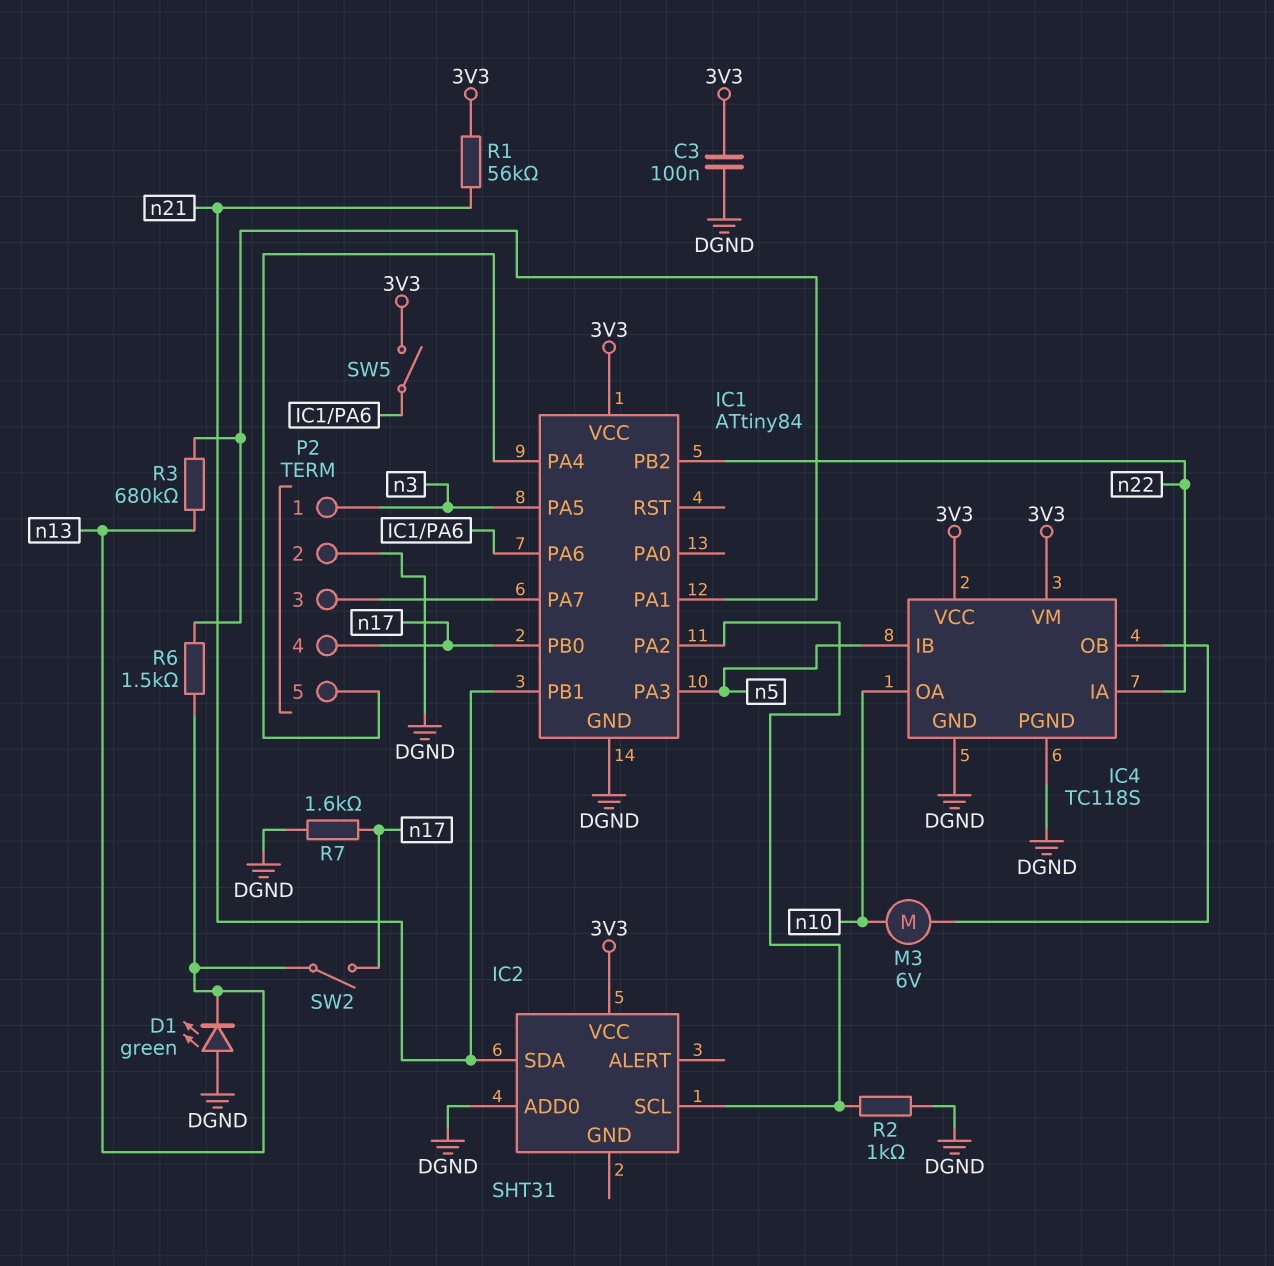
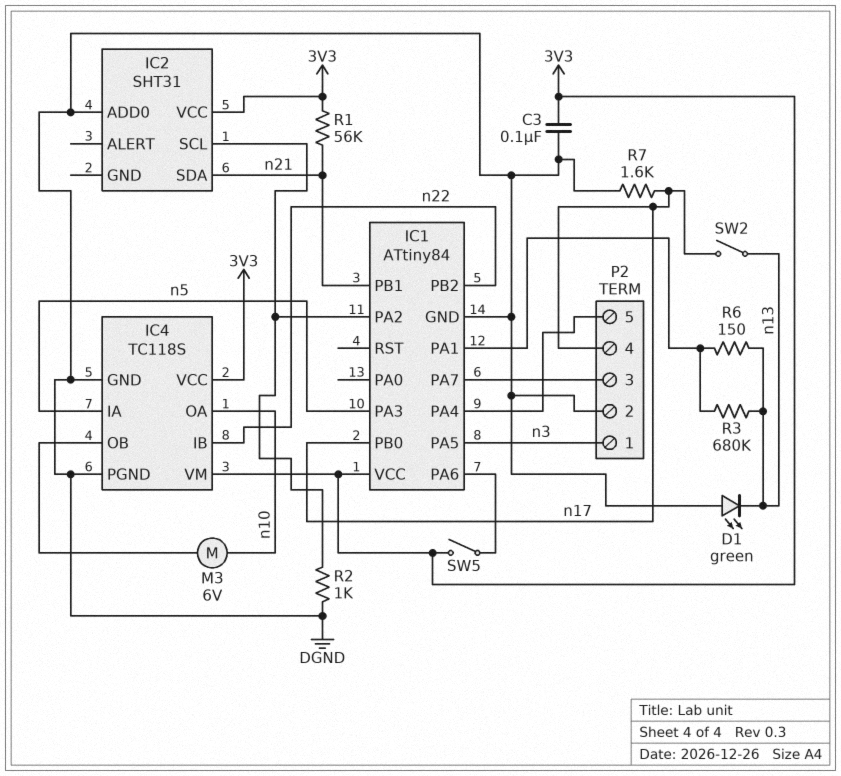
IC4 pin IA: n22 -> n5
IC4 pin IB: n5 -> n22
R6: 1.5k (IC1/PA1, n13) -> 150 (IC1/PA1, n13)

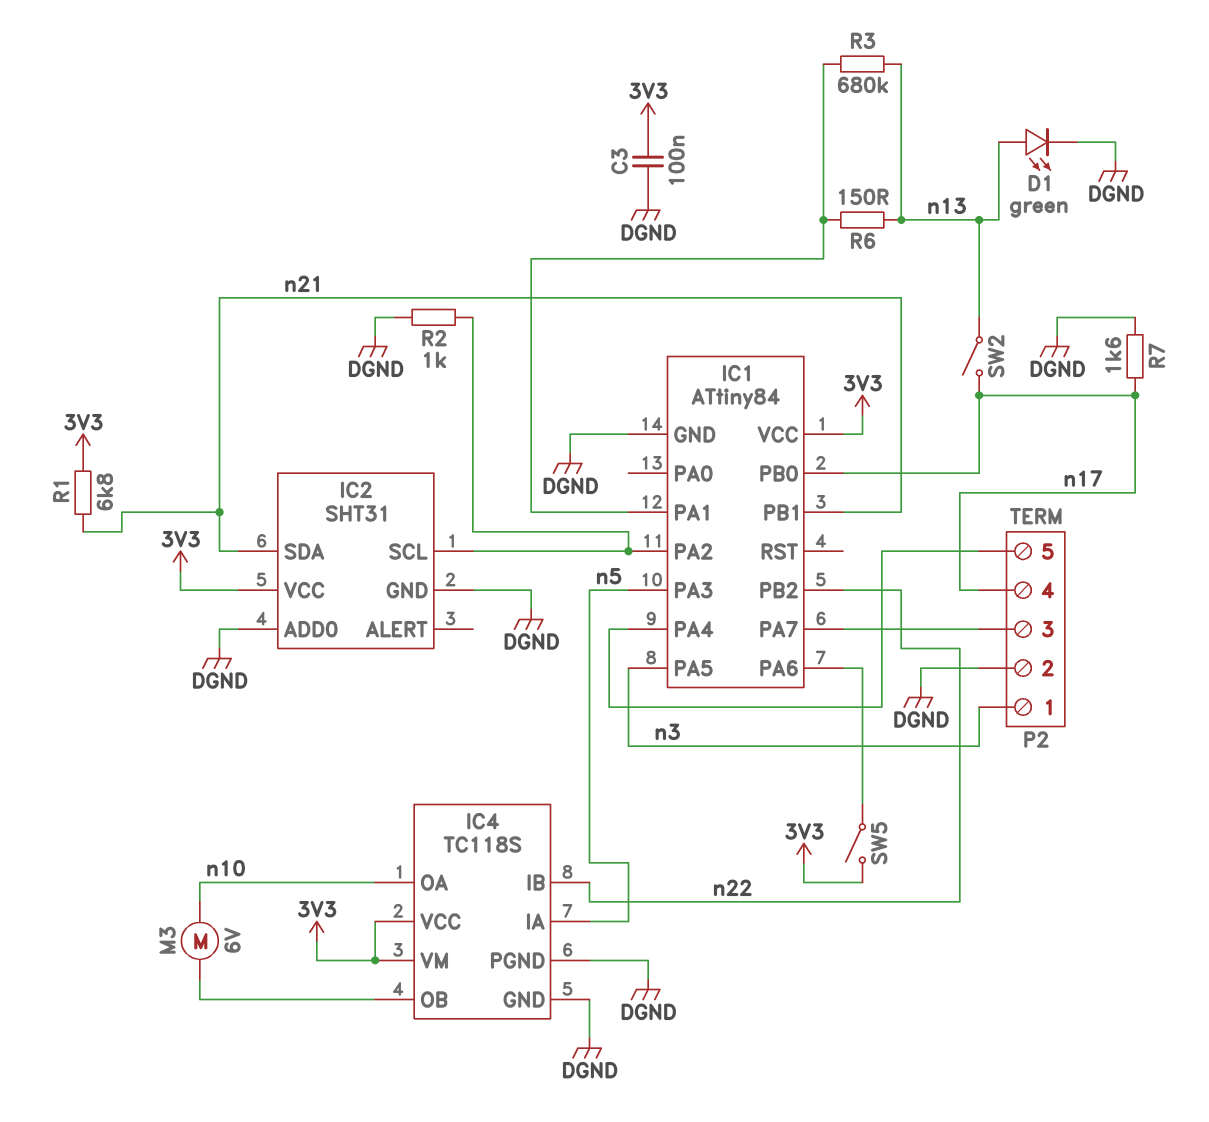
D1: LED green (A DGND, K n13) -> LED green (A n13, K DGND)
IC2 pin GND: none -> DGND
R1: 56k (3V3, n21) -> 6.8k (3V3, n21)

